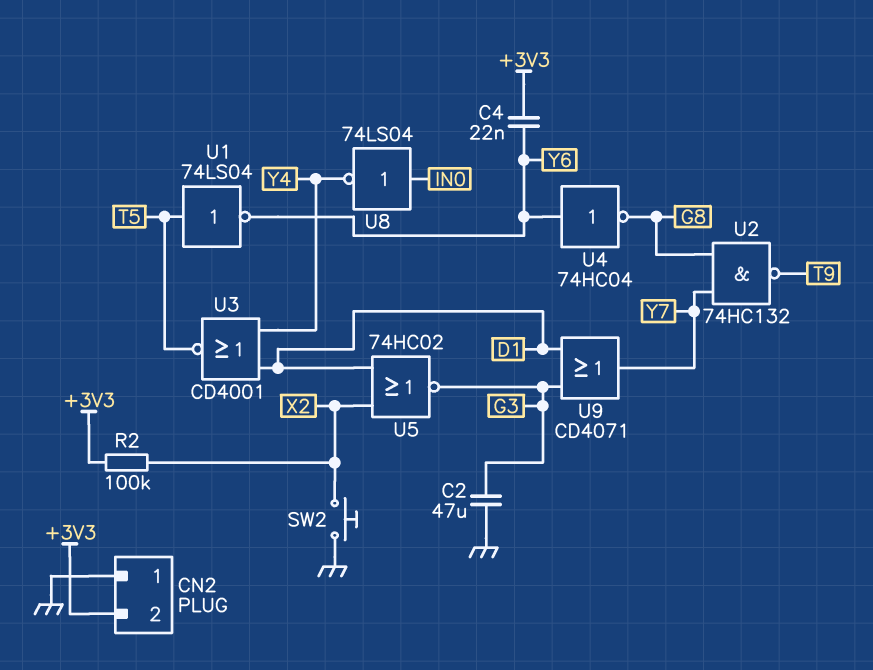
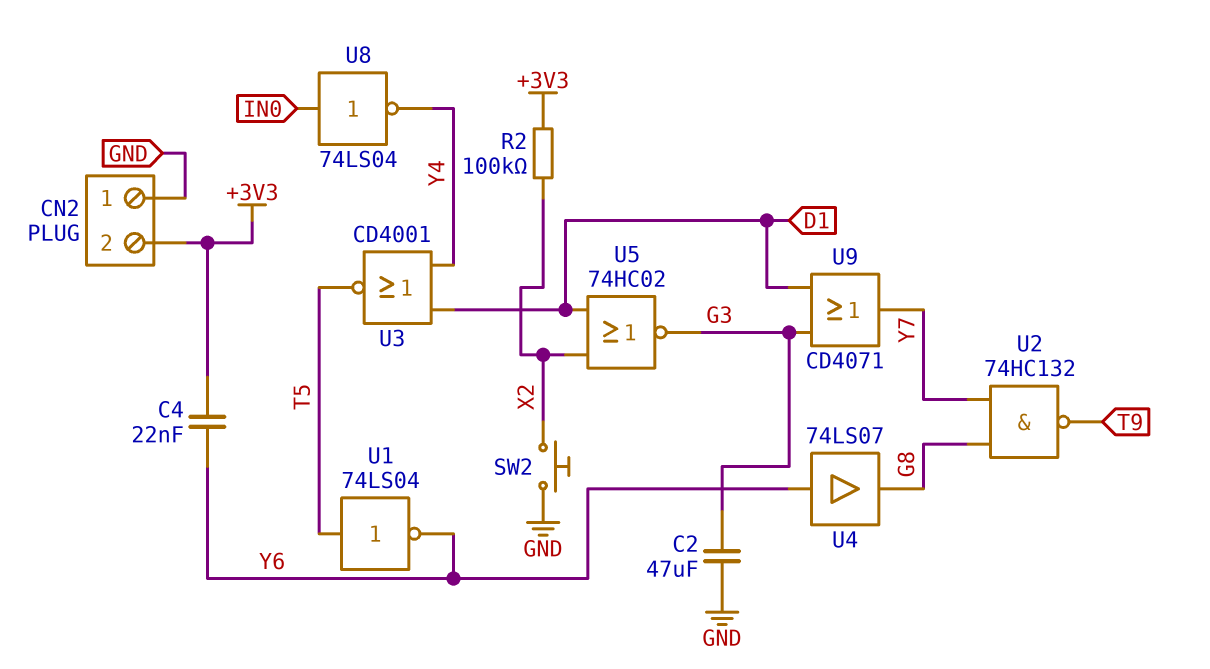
U4: NOT 74HC04 (in Y6, out G8) -> buffer 74LS07 (in Y6, out G8)

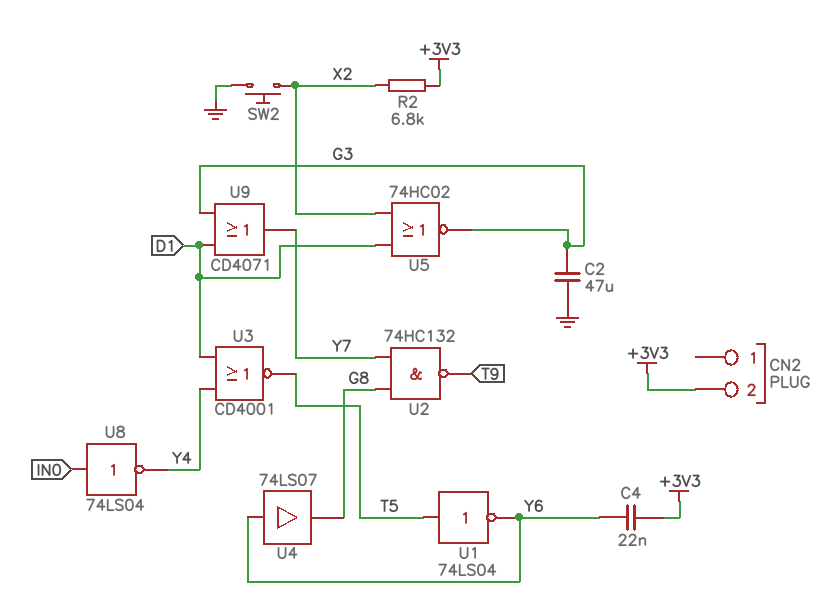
CN2 pin 1: GND -> none
R2: 100k (+3V3, X2) -> 6.8k (+3V3, X2)

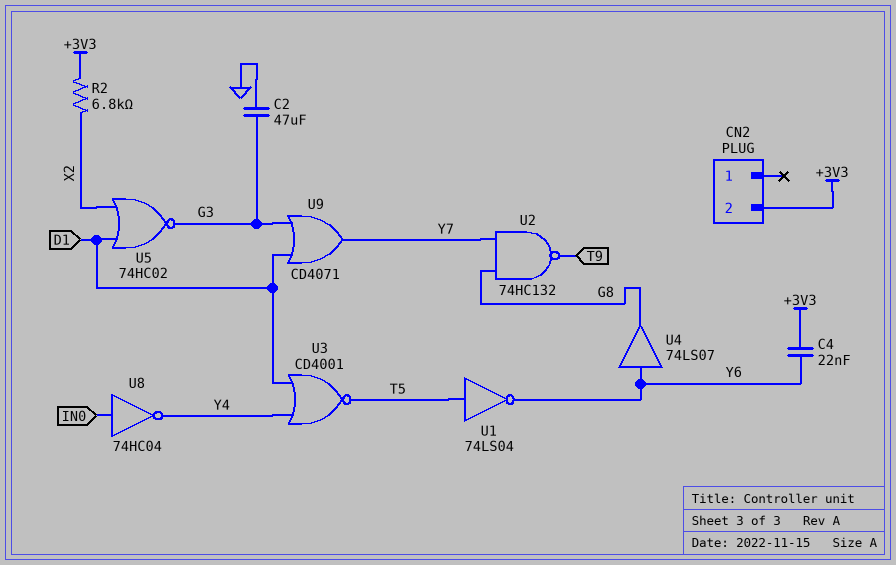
SW2: button (GND, X2) -> none
U8: NOT 74LS04 (in IN0, out Y4) -> NOT 74HC04 (in IN0, out Y4)

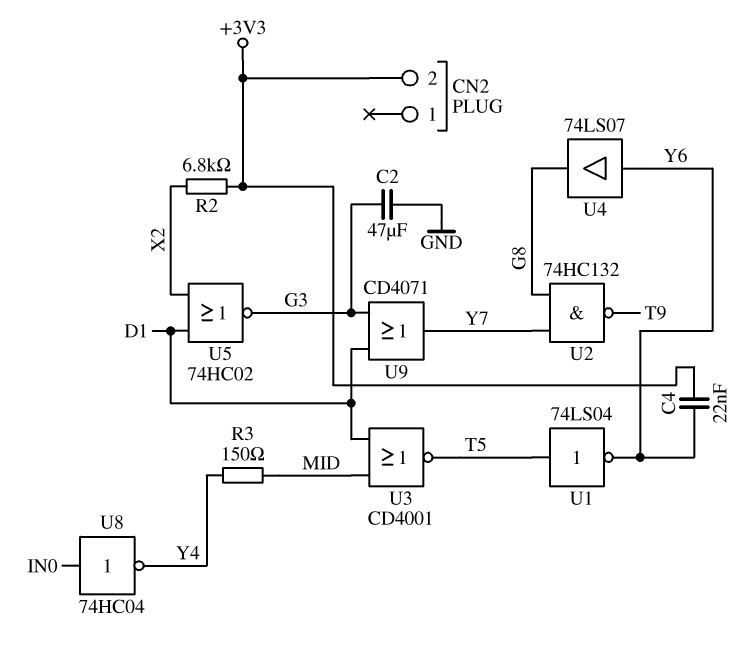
R3: none -> 150 (MID, Y4)
U3: NOR CD4001 (in D1, in Y4, out T5) -> NOR CD4001 (in D1, in MID, out T5)

